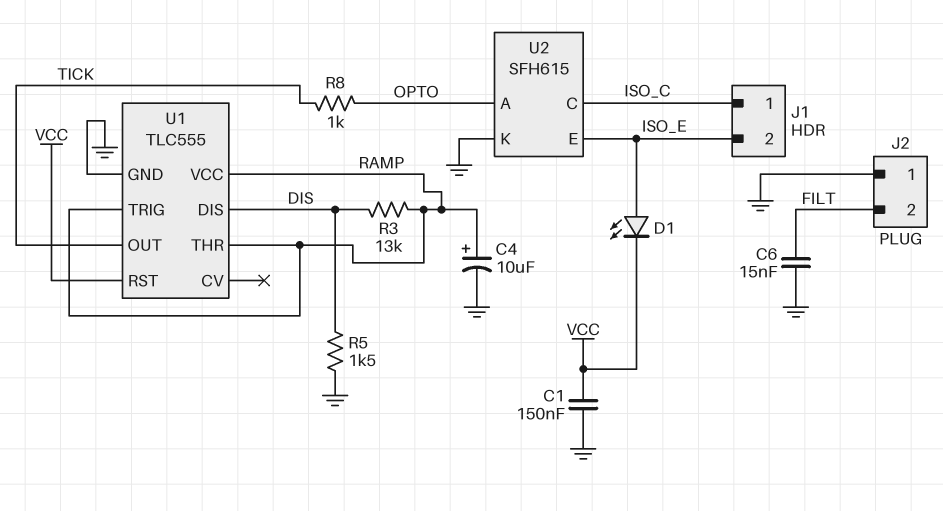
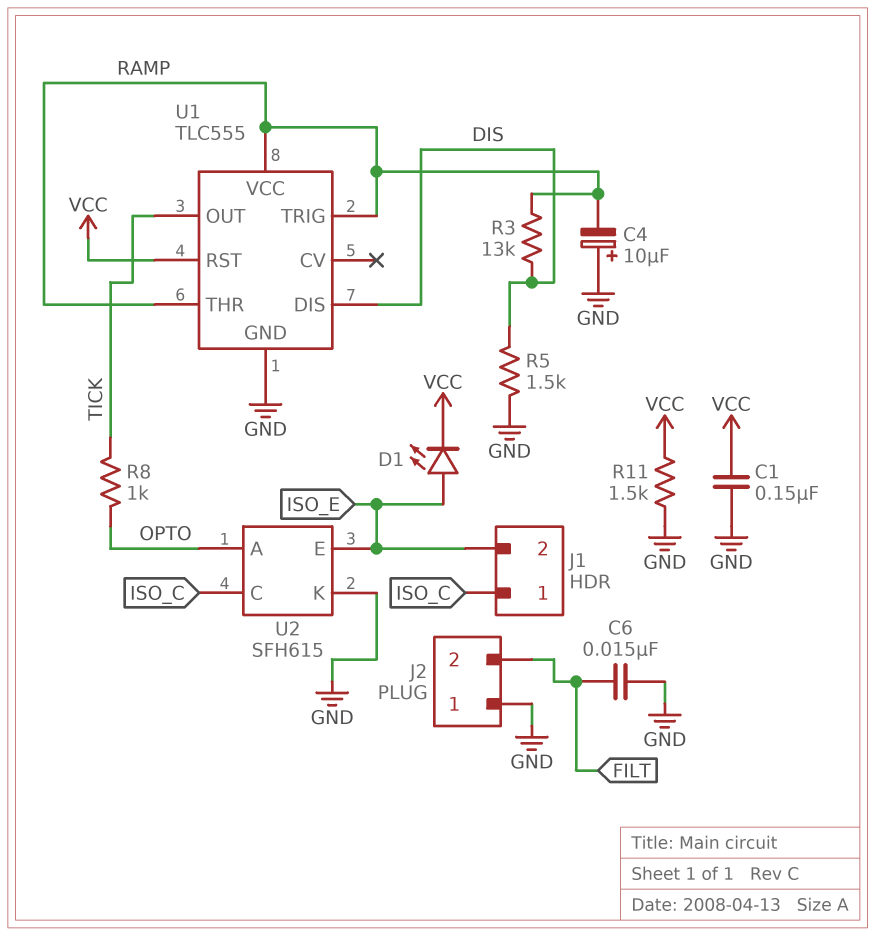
C4: 10uF (plus RAMP, minus GND) -> 10uF (plus GND, minus RAMP)
R11: none -> 1.5k (GND, VCC)

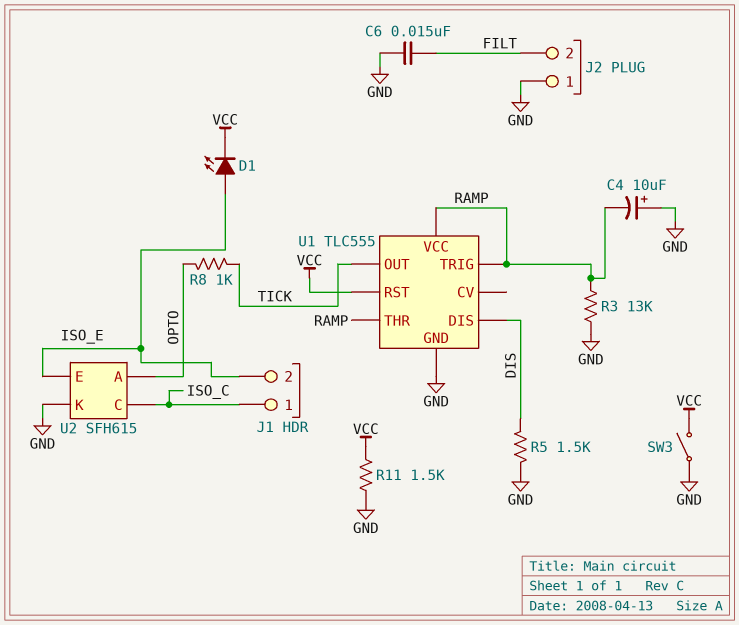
C1: 150nF (GND, VCC) -> none
R3: 13k (DIS, RAMP) -> 13k (GND, RAMP)
SW3: none -> switch (GND, VCC)

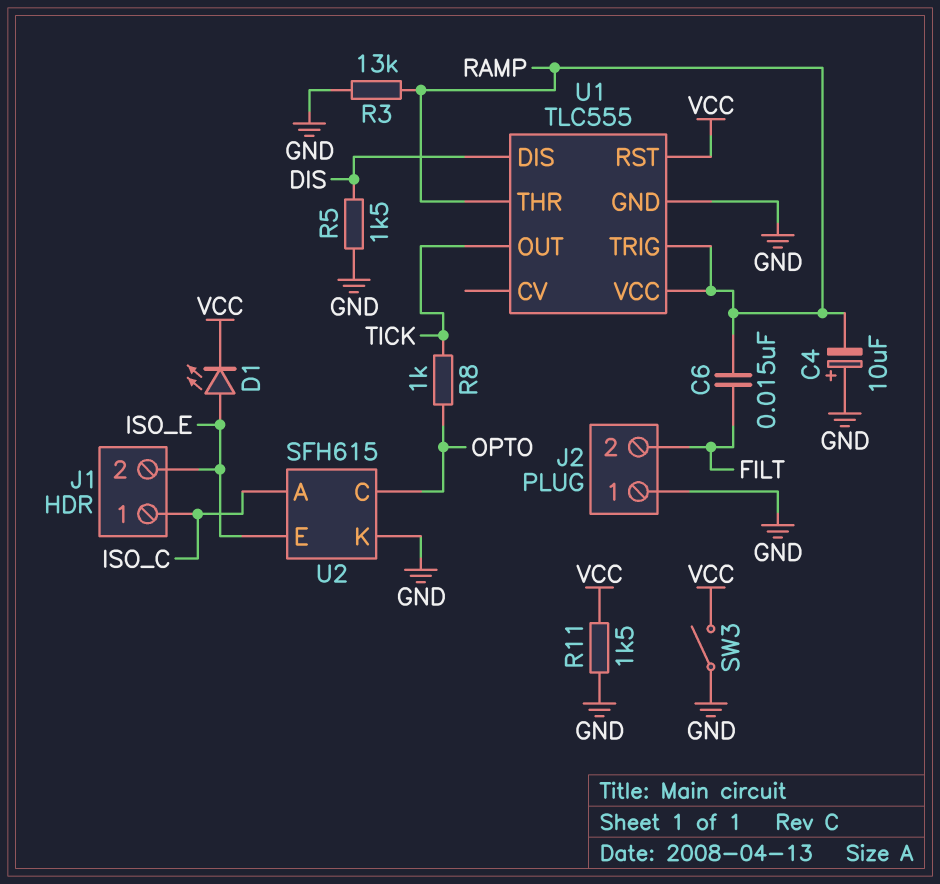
C6: 15nF (FILT, GND) -> 15nF (FILT, RAMP)
U2 pin A: OPTO -> ISO_C
U2 pin C: ISO_C -> OPTO

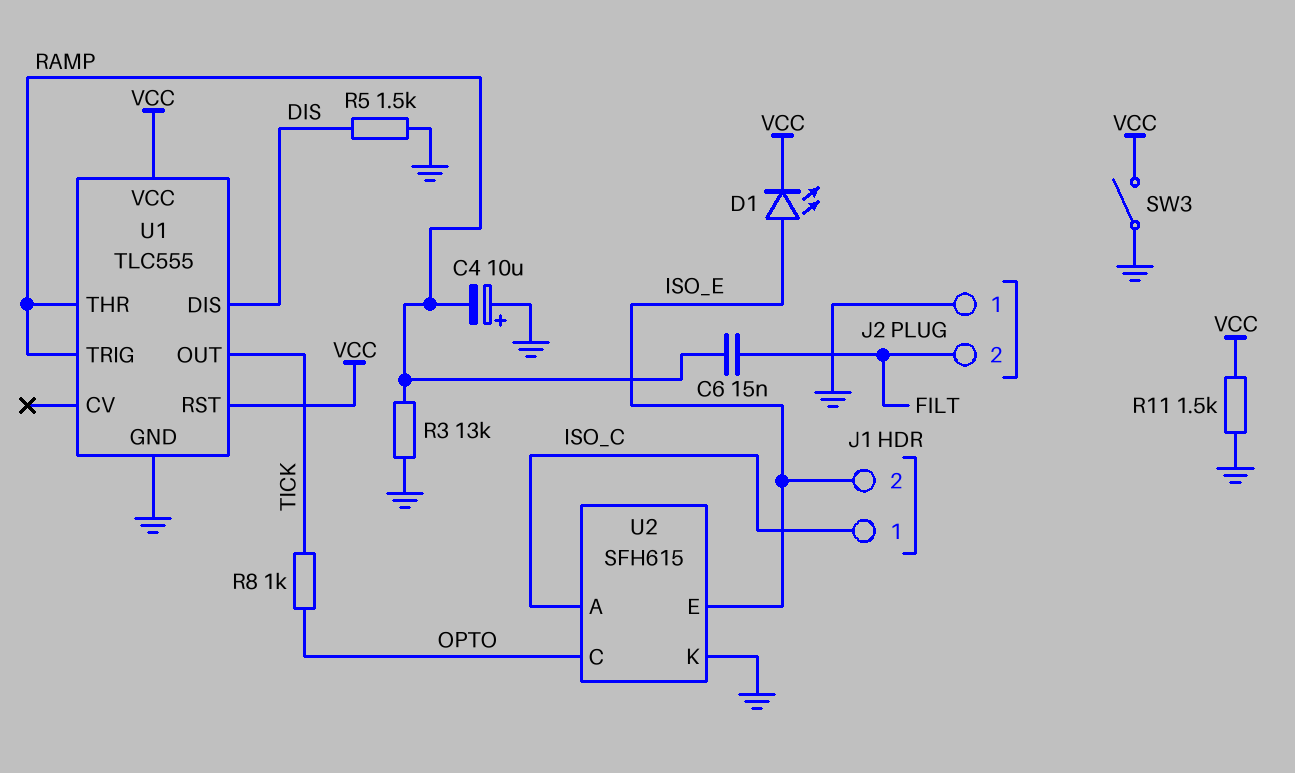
U1 pin VCC: RAMP -> VCC

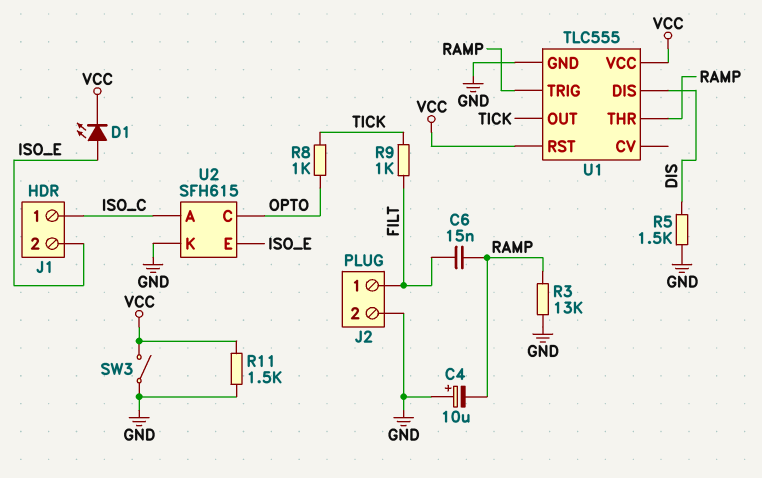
J2 pin 1: GND -> FILT
J2 pin 2: FILT -> GND
R9: none -> 1k (FILT, TICK)

